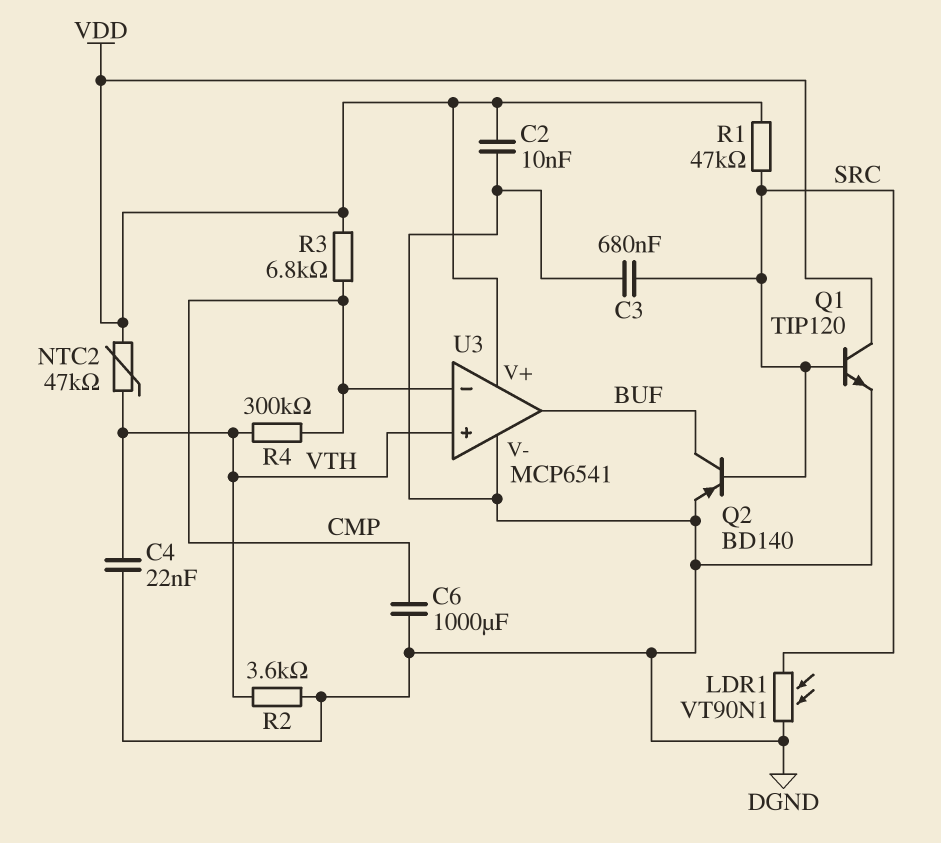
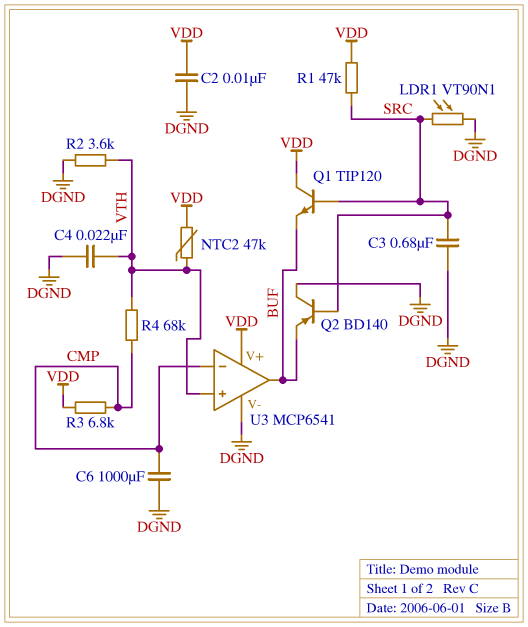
Q1: NPN TIP120 (B SRC, C VDD, E DGND) -> NPN TIP120 (B SRC, C VDD, E BUF)
Q2: PNP BD140 (B SRC, C BUF, E DGND) -> PNP BD140 (B SRC, C DGND, E BUF)
R4: 300k (CMP, VTH) -> 68k (CMP, VTH)

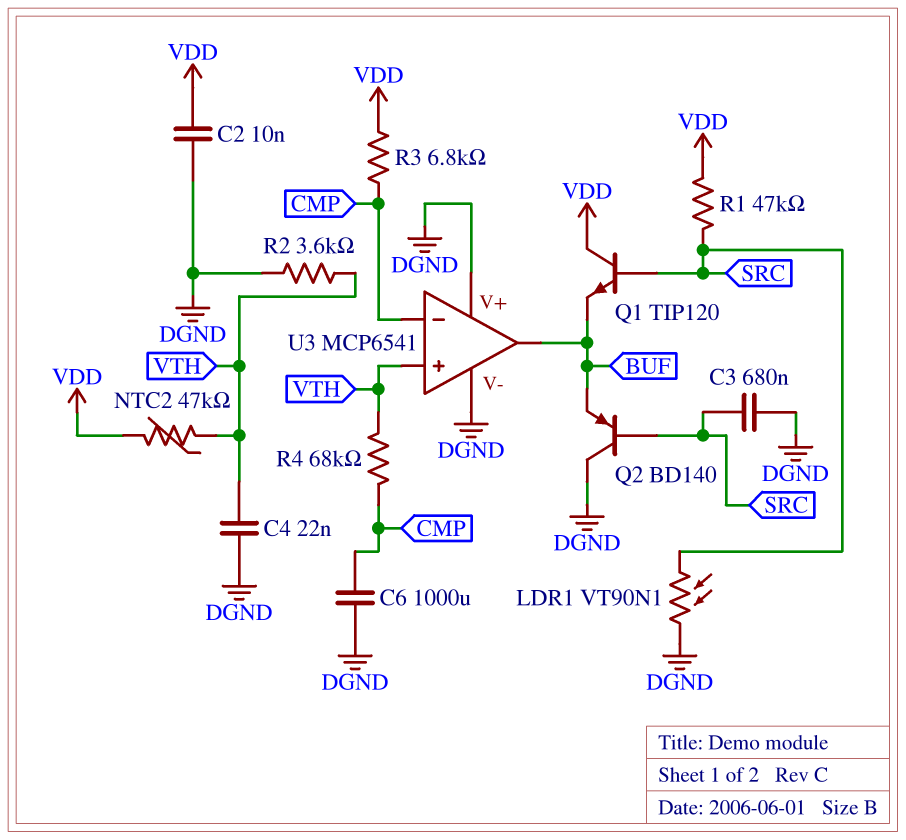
U3 pin V+: VDD -> DGND

